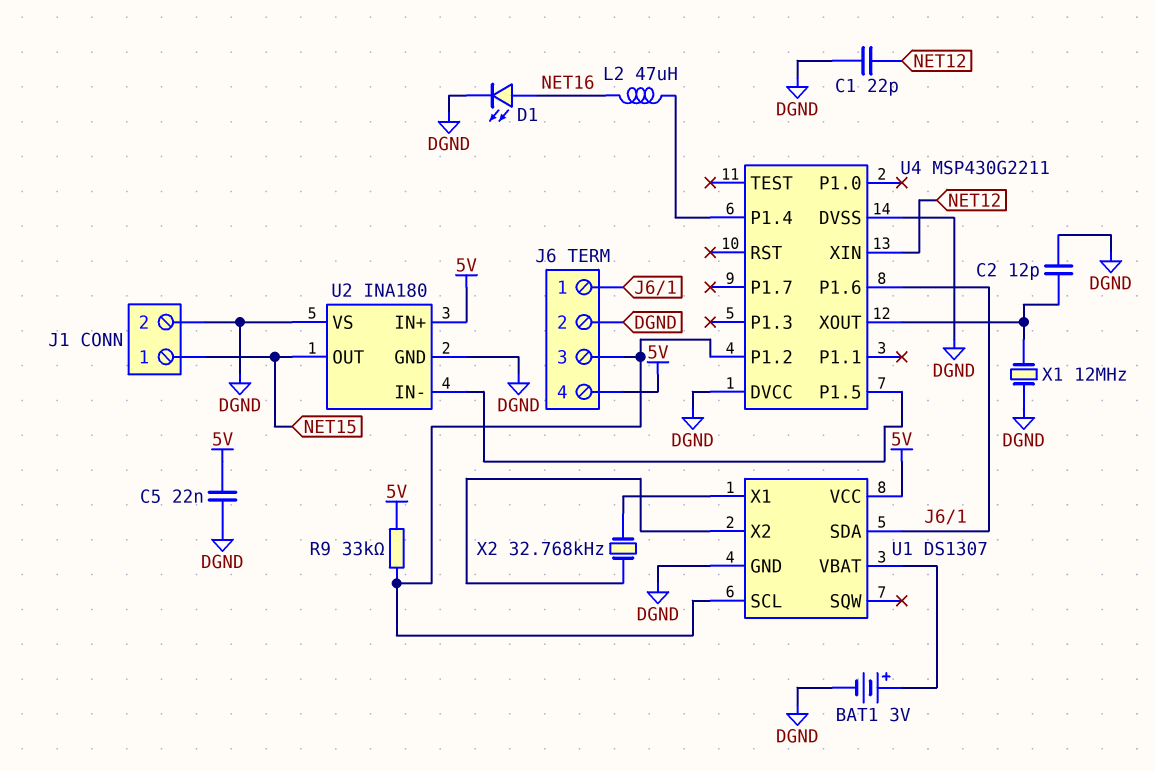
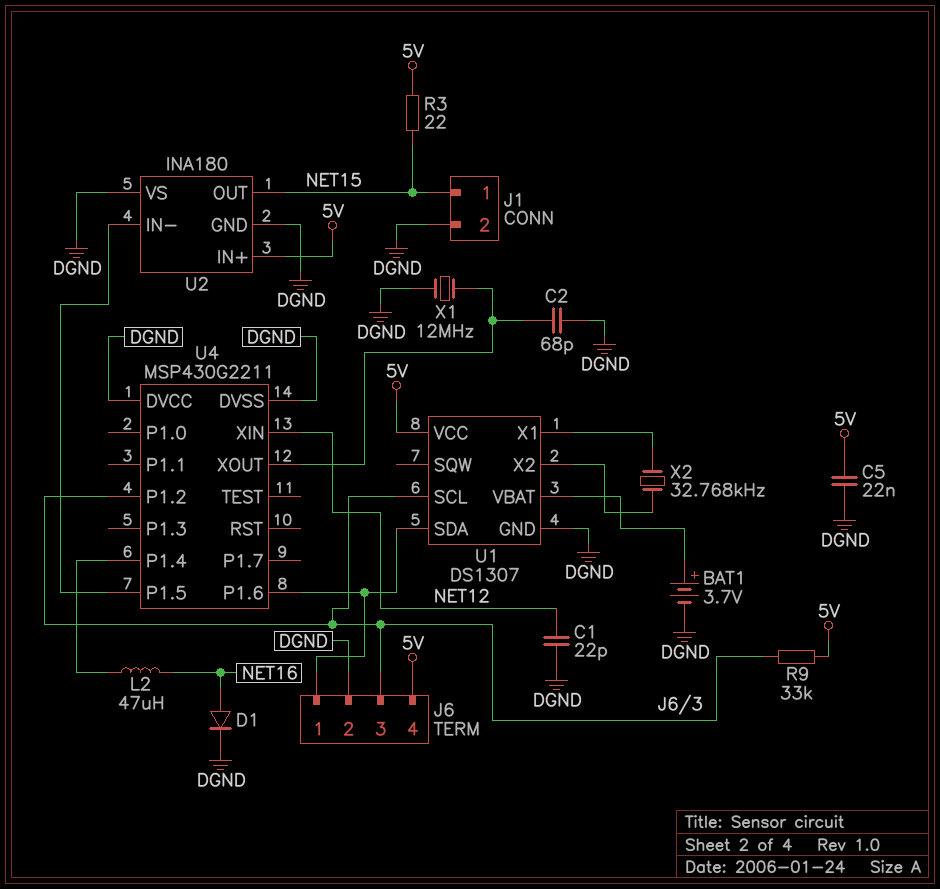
BAT1: 3V (plus U1/VBAT, minus DGND) -> 3.7V (plus U1/VBAT, minus DGND)
C2: 12pF (DGND, U4/XOUT) -> 68pF (DGND, U4/XOUT)
D1: LED (A NET16, K DGND) -> diode (A NET16, K DGND)
R3: none -> 22 (5V, NET15)

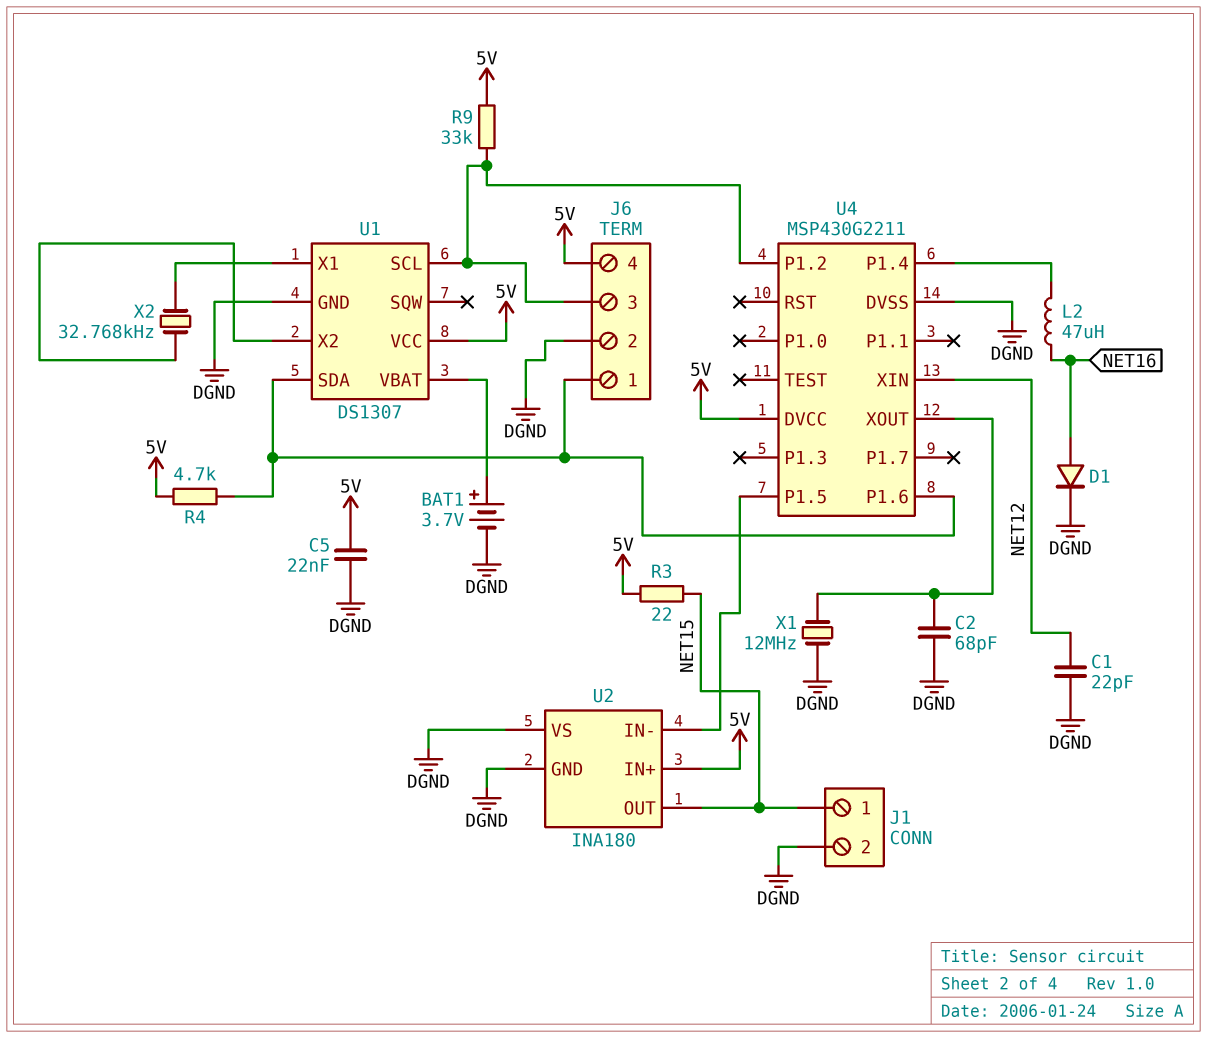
R4: none -> 4.7k (5V, J6/1)
U4 pin DVCC: DGND -> 5V

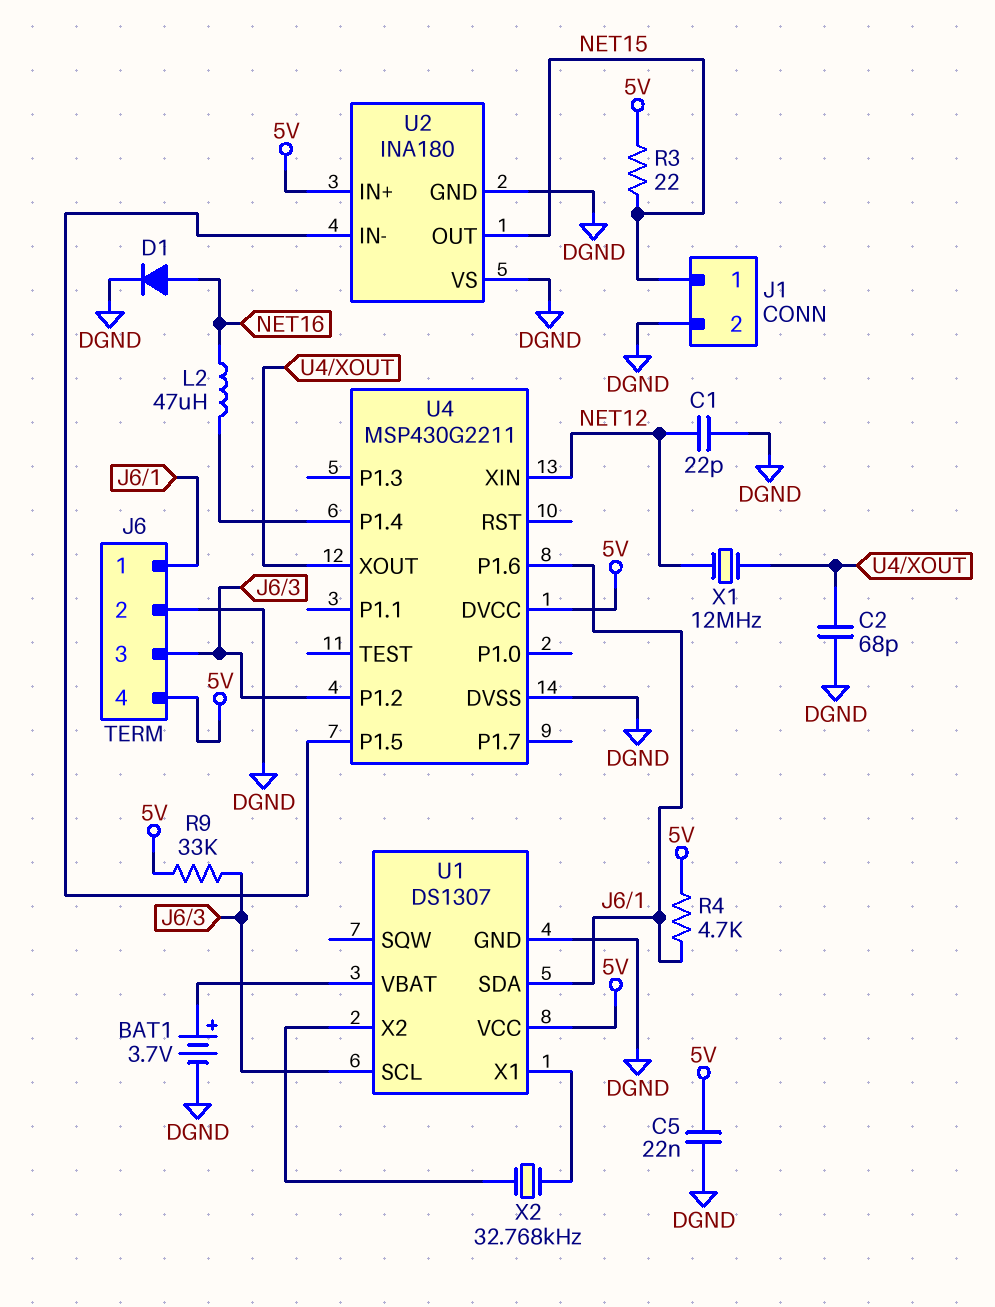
X1: 12MHz (DGND, U4/XOUT) -> 12MHz (NET12, U4/XOUT)

